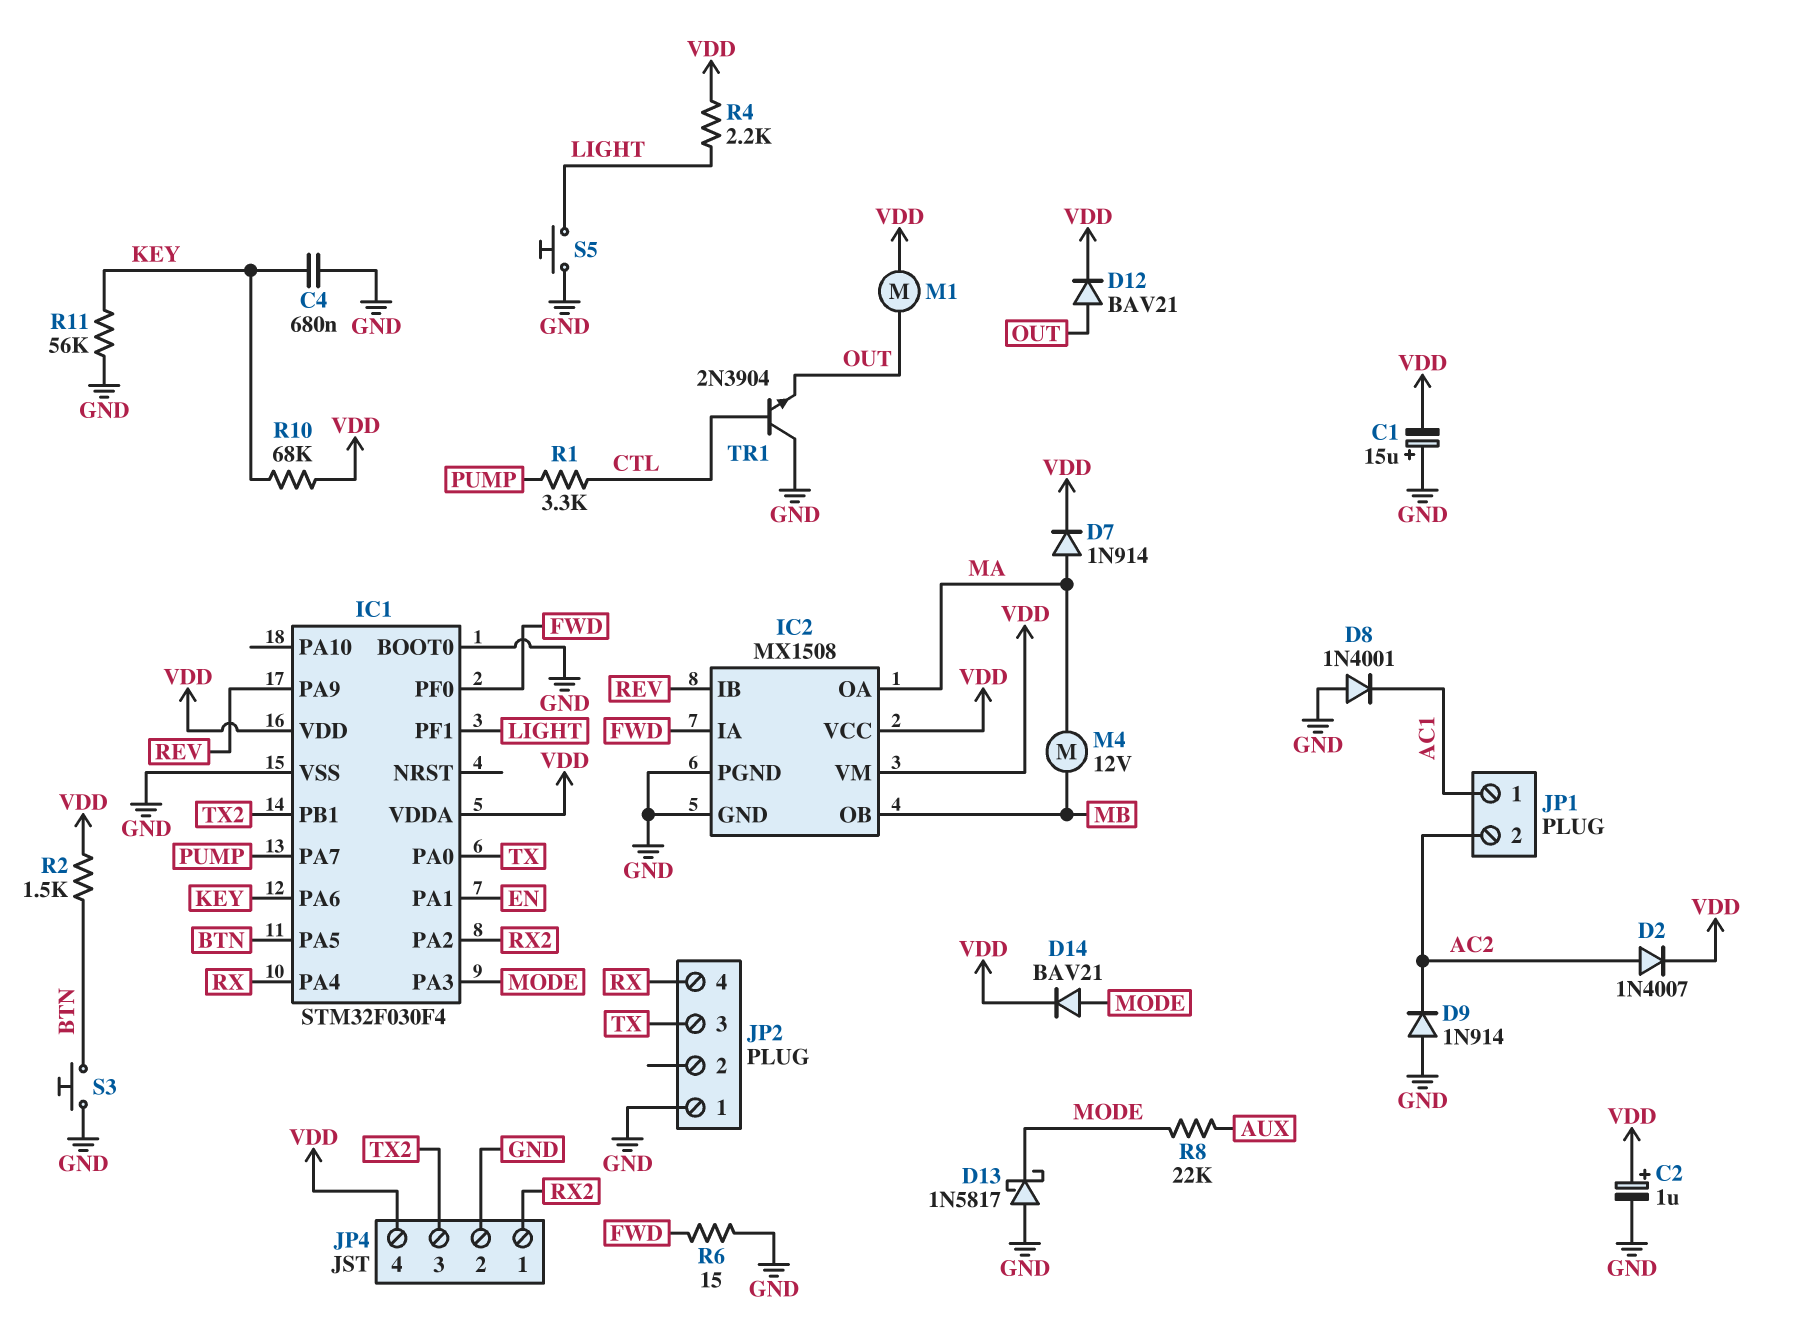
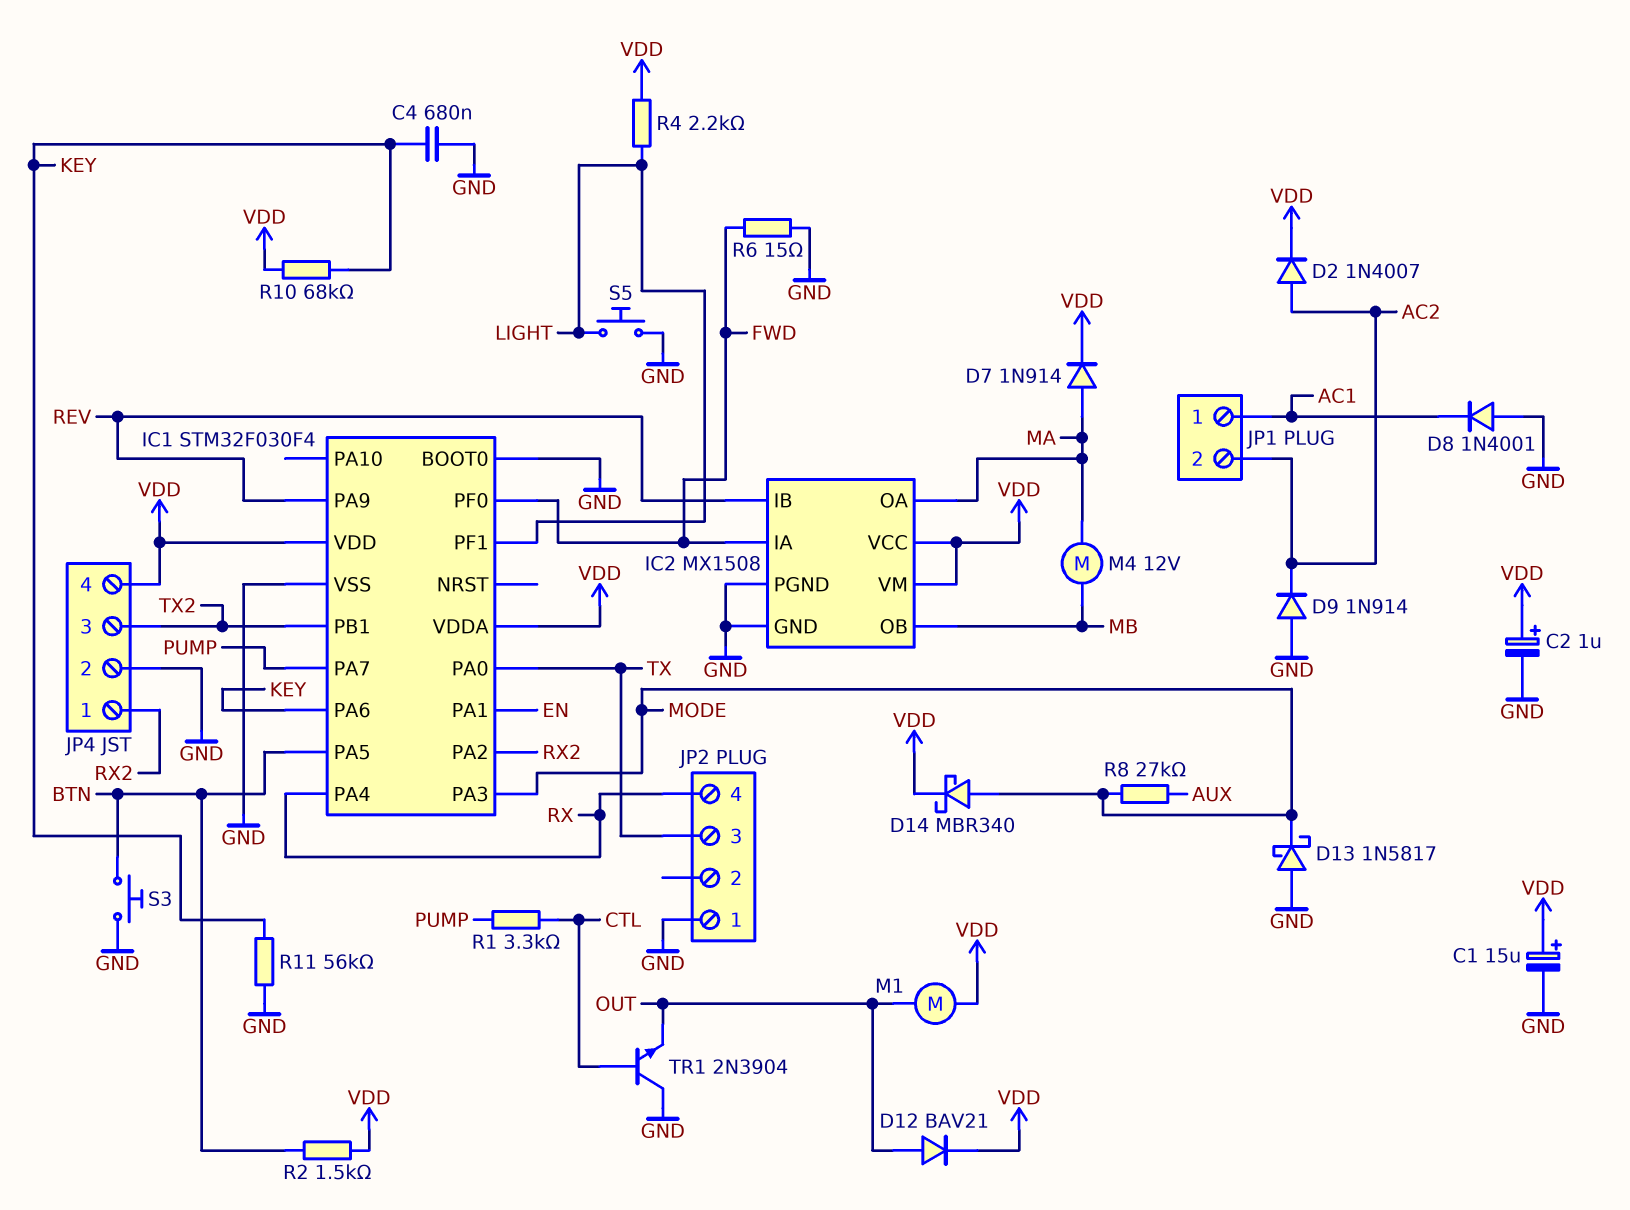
C1: 15uF (plus GND, minus VDD) -> 15uF (plus VDD, minus GND)
D14: diode BAV21 (A MODE, K VDD) -> schottky MBR340 (A MODE, K VDD)
R8: 22k (AUX, MODE) -> 27k (AUX, MODE)

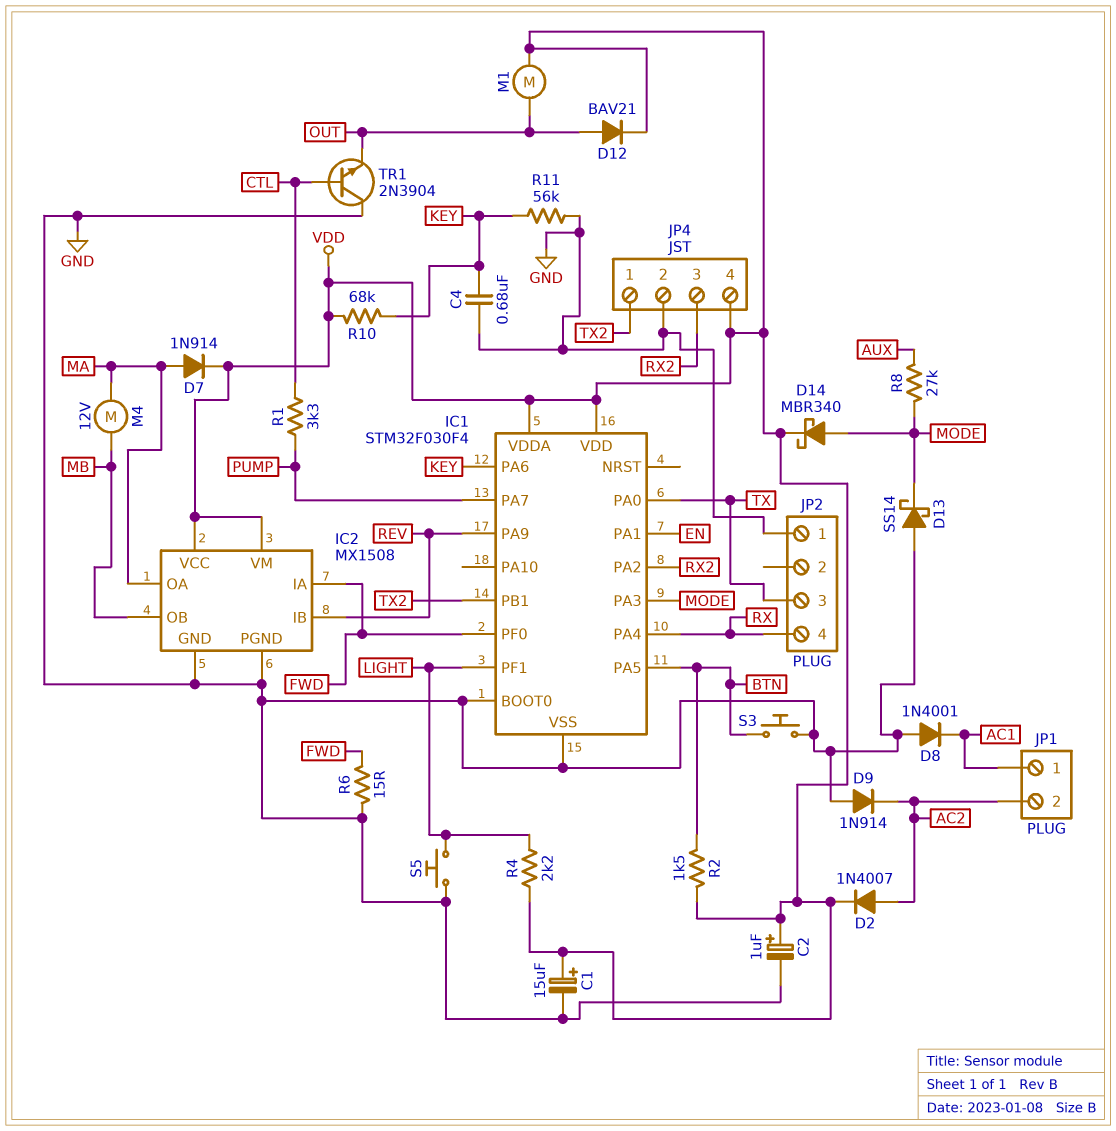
D13: schottky 1N5817 (A GND, K MODE) -> schottky SS14 (A GND, K MODE)
JP4 pin 1: RX2 -> TX2
JP4 pin 3: TX2 -> RX2

